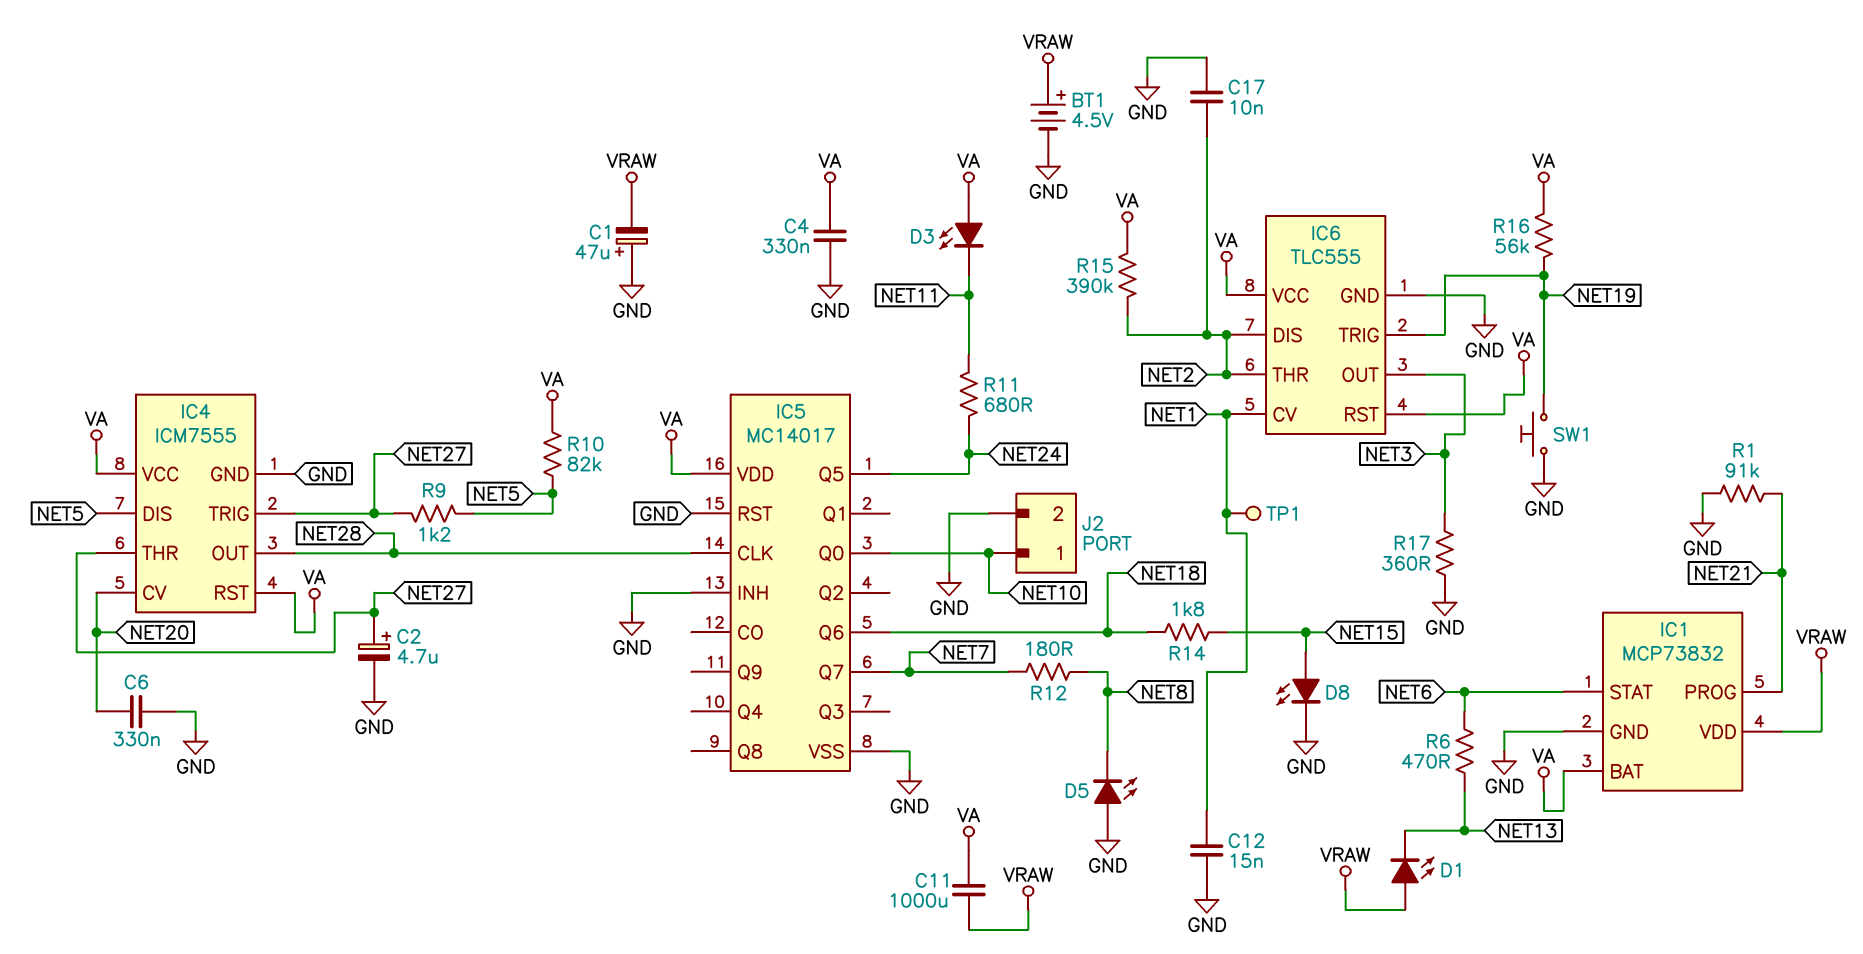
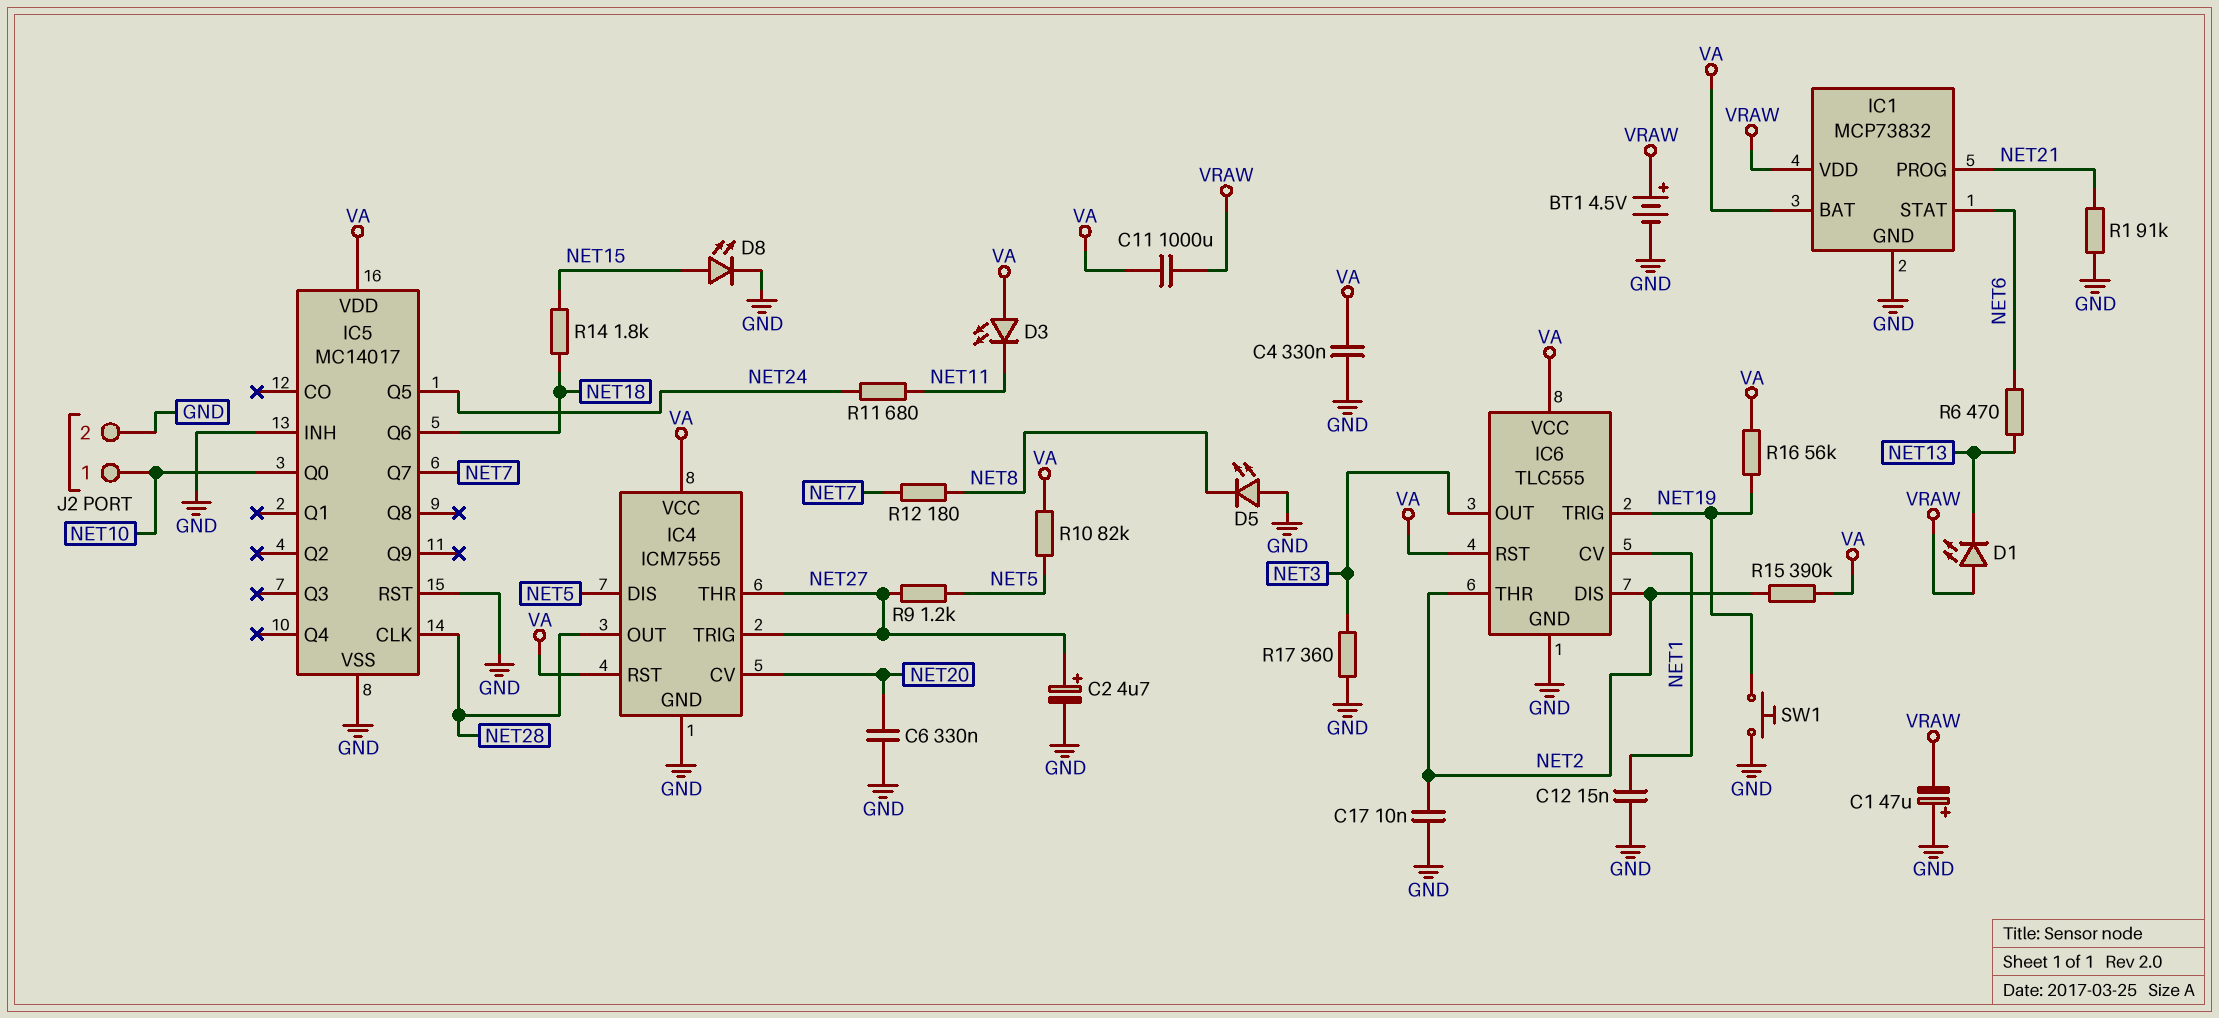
TP1: test point (NET1) -> none

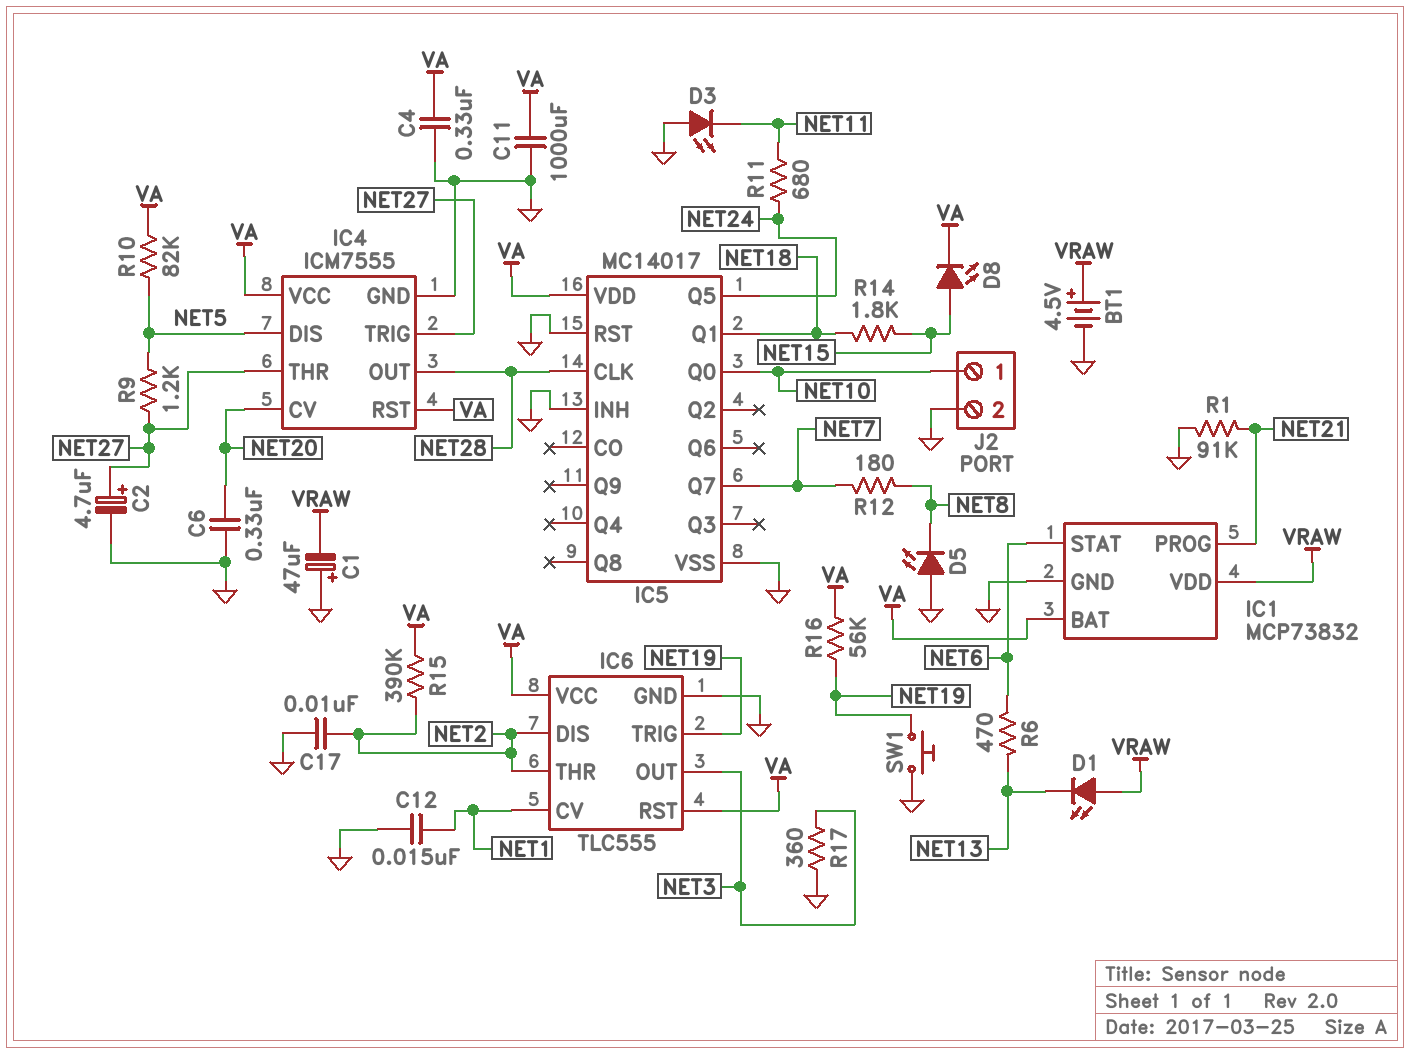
C11: 1000uF (VA, VRAW) -> 1000uF (GND, VA)
D3: LED (A VA, K NET11) -> LED (A GND, K NET11)
D8: LED (A NET15, K GND) -> LED (A NET15, K VA)
IC5 pin Q1: none -> NET18
IC5 pin Q6: NET18 -> none

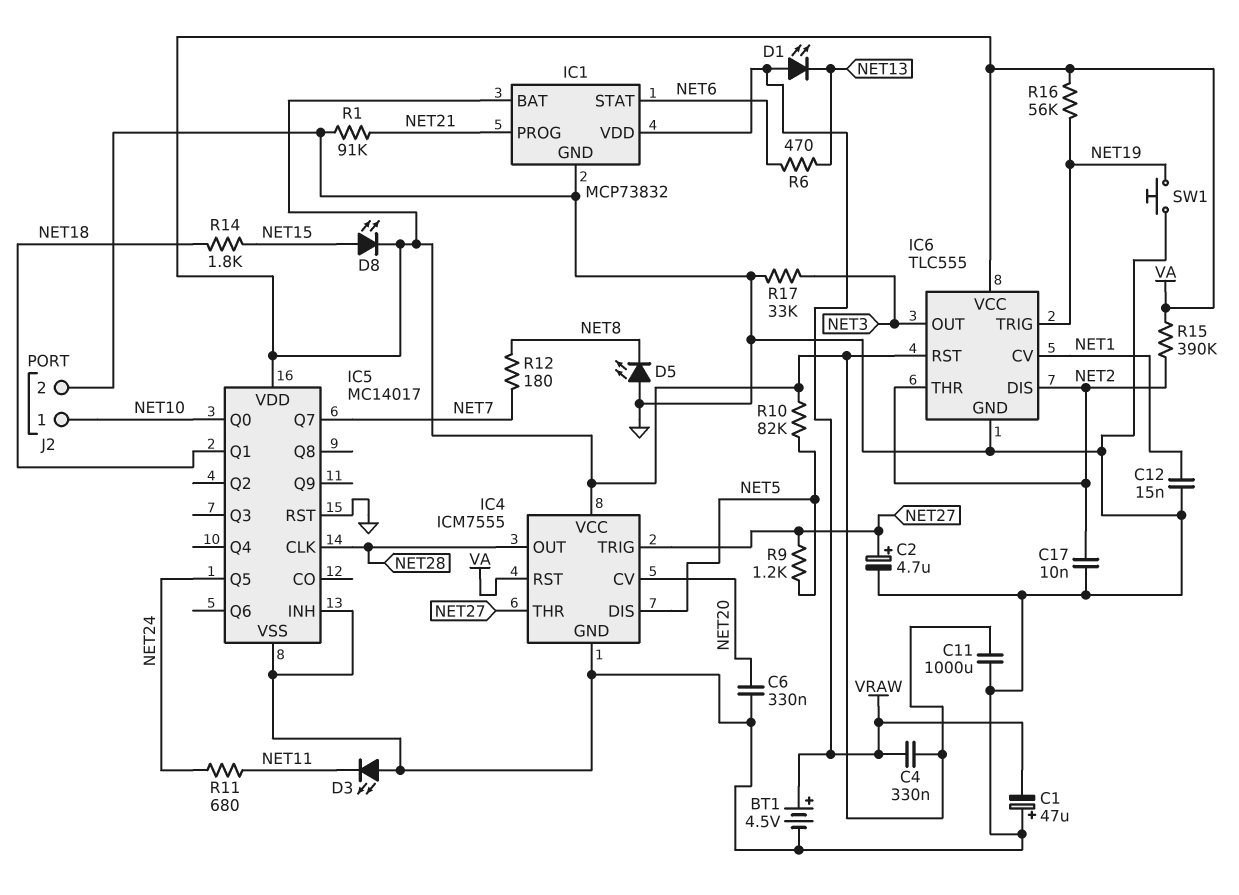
C4: 330nF (GND, VA) -> 330nF (VA, VRAW)
R17: 360 (GND, NET3) -> 33k (GND, NET3)

